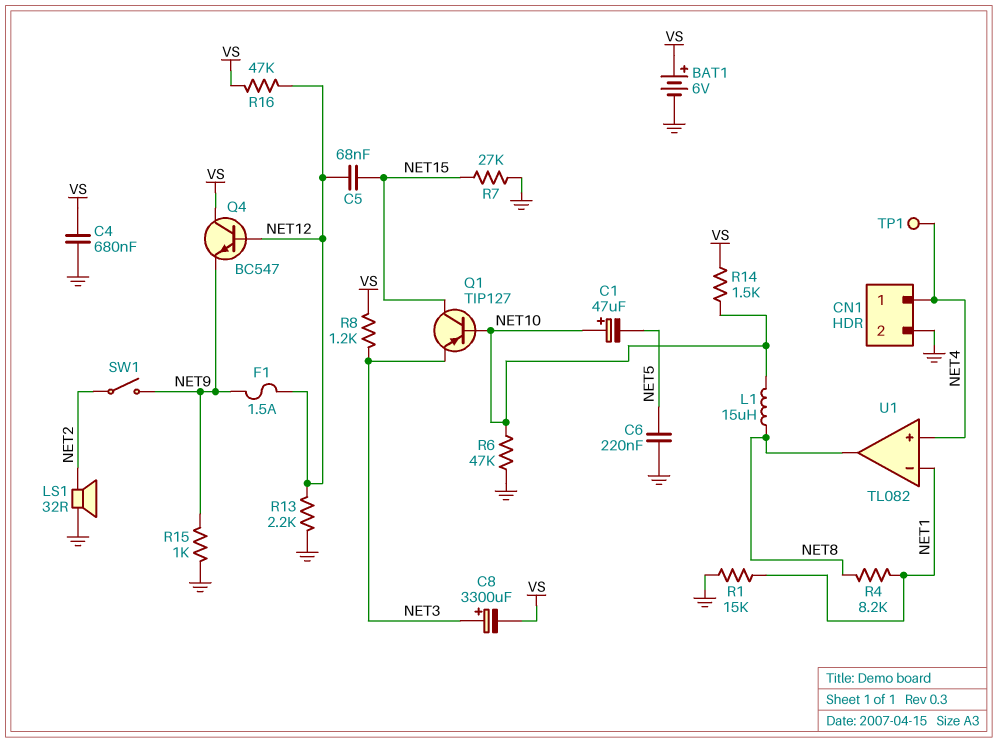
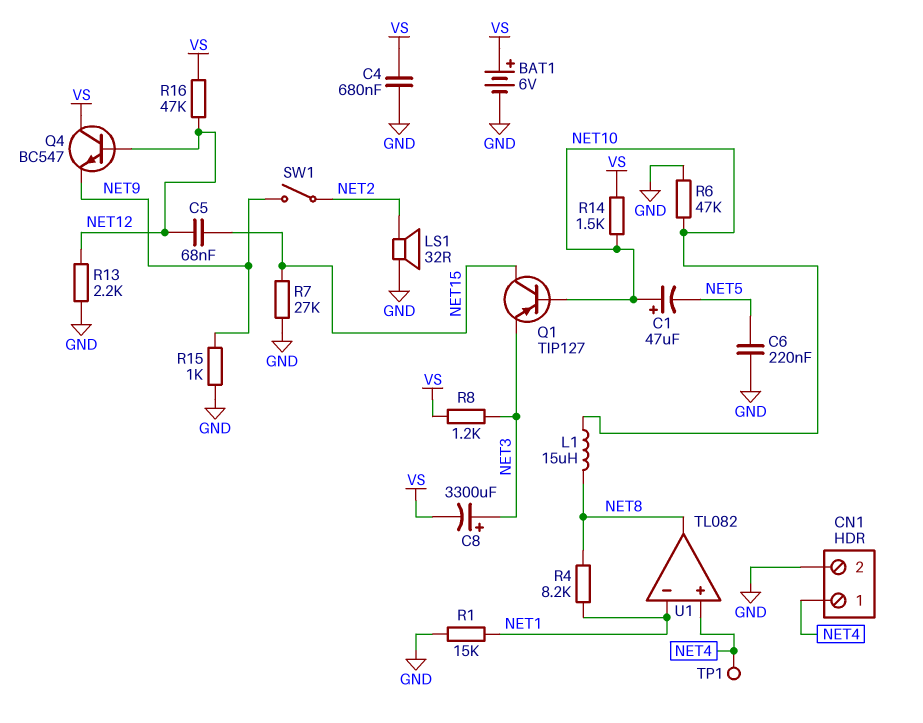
F1: 1.5A (NET9, NET12) -> none

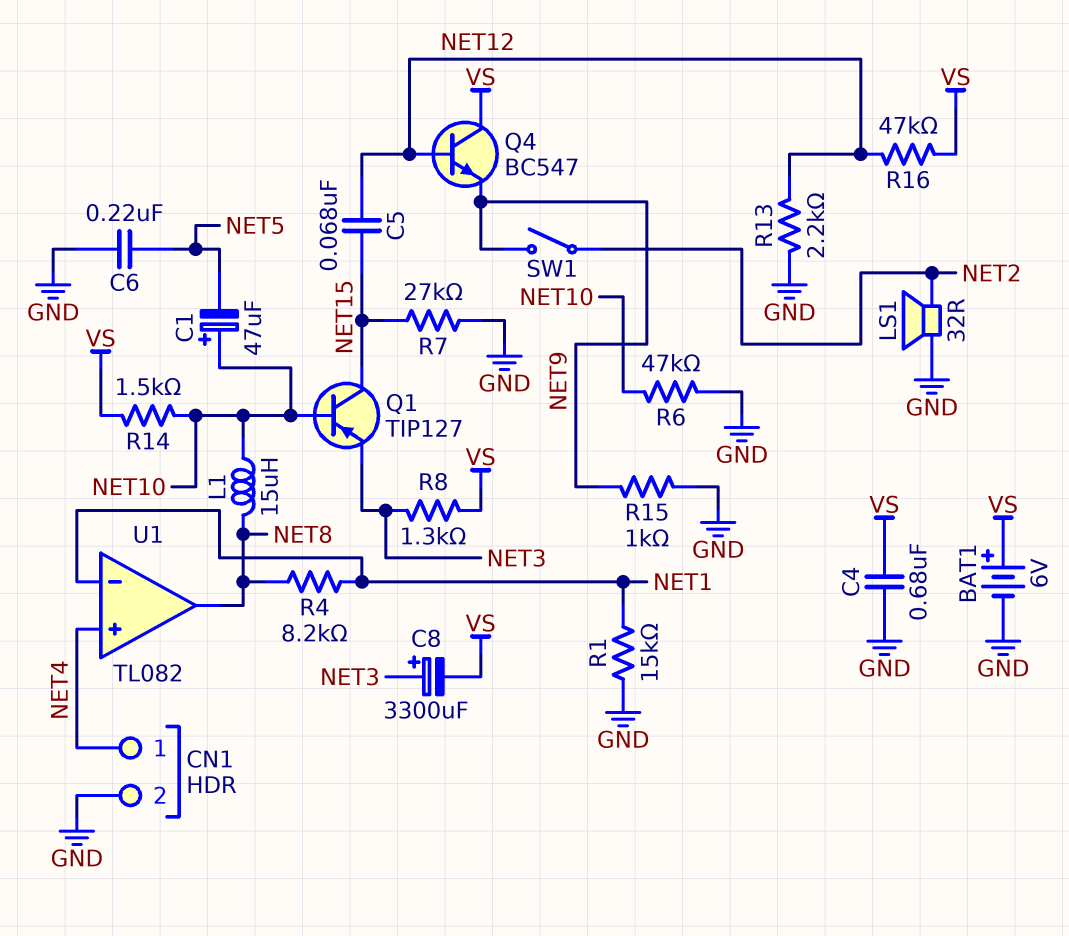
R8: 1.2k (NET3, VS) -> 1.3k (NET3, VS)
TP1: test point (NET4) -> none

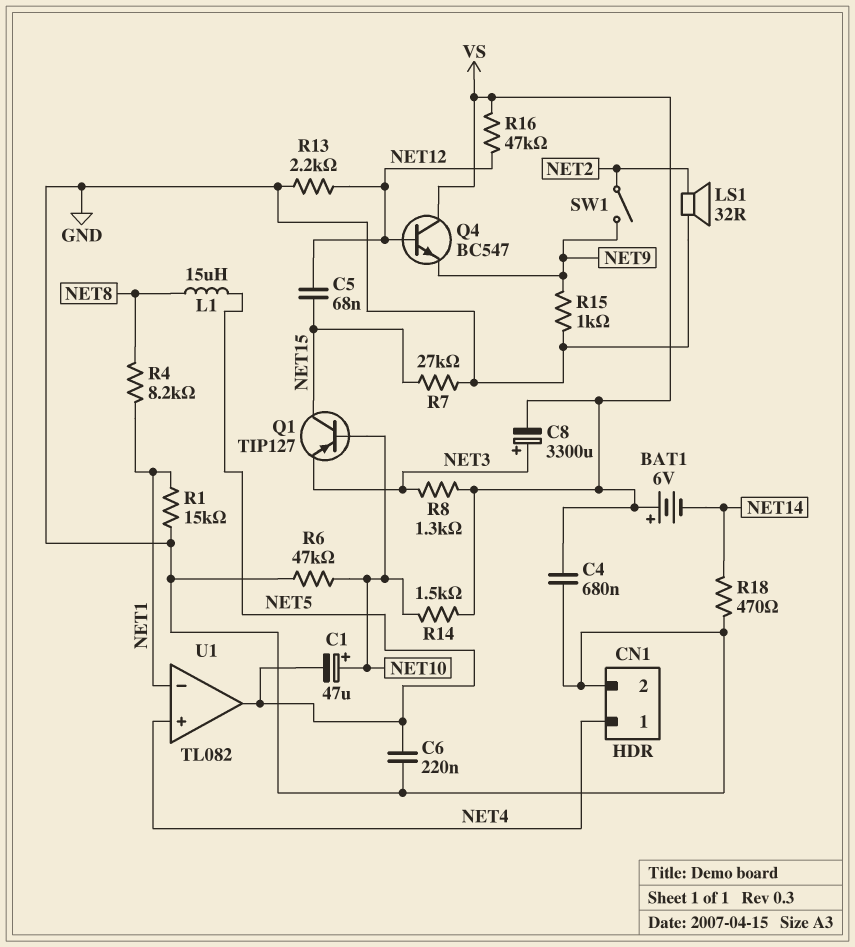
BAT1: 6V (plus VS, minus GND) -> 6V (plus VS, minus NET14)
L1: 15uH (NET8, NET10) -> 15uH (NET5, NET8)
R18: none -> 470 (GND, NET14)
U1 pin out: NET8 -> NET5

